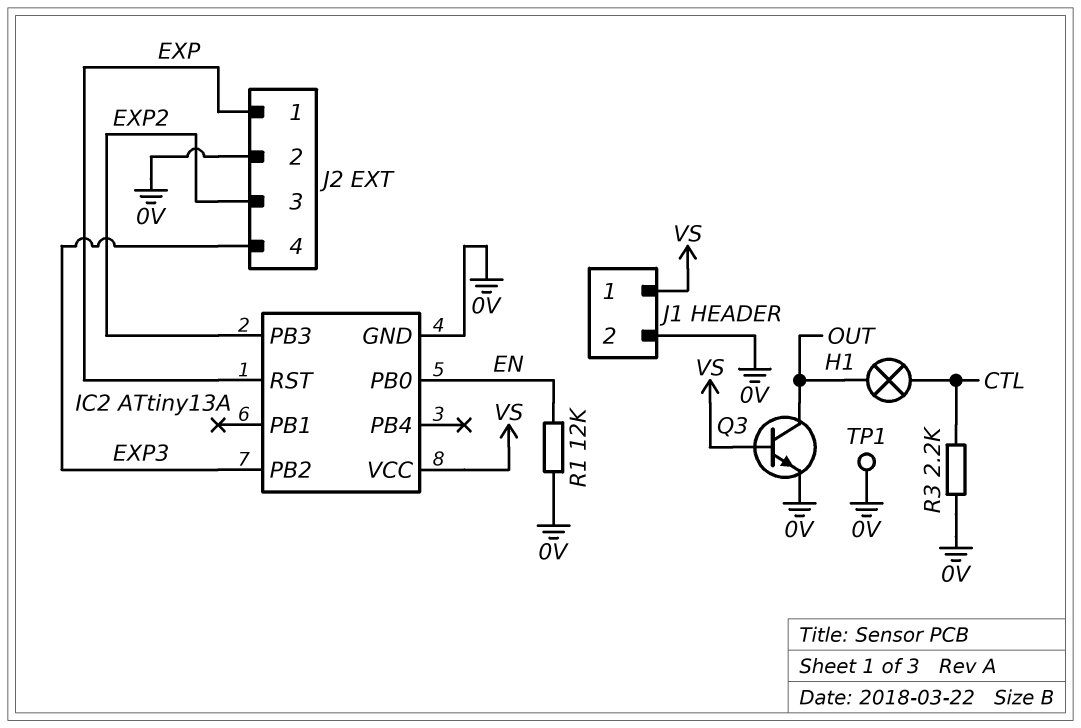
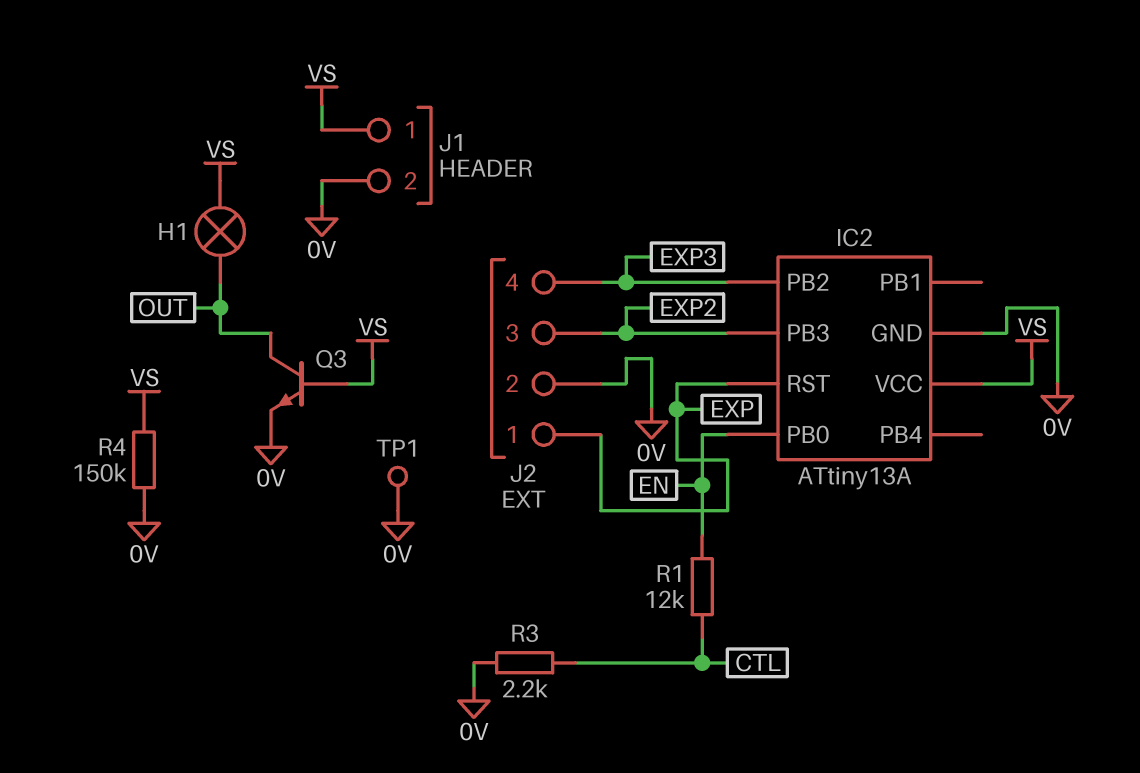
H1: lamp (CTL, OUT) -> lamp (OUT, VS)
R1: 12k (0V, EN) -> 12k (CTL, EN)
R4: none -> 150k (0V, VS)

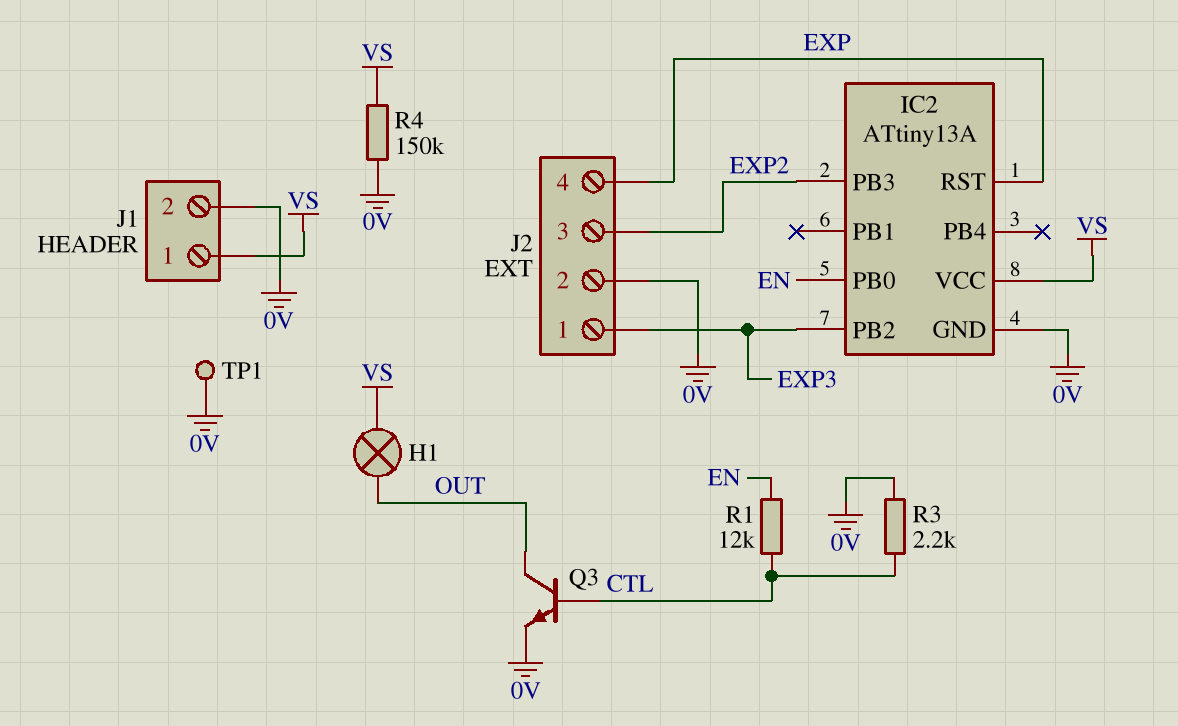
J2 pin 1: EXP -> EXP3
J2 pin 4: EXP3 -> EXP
Q3: NPN (B VS, C OUT, E 0V) -> NPN (B CTL, C OUT, E 0V)

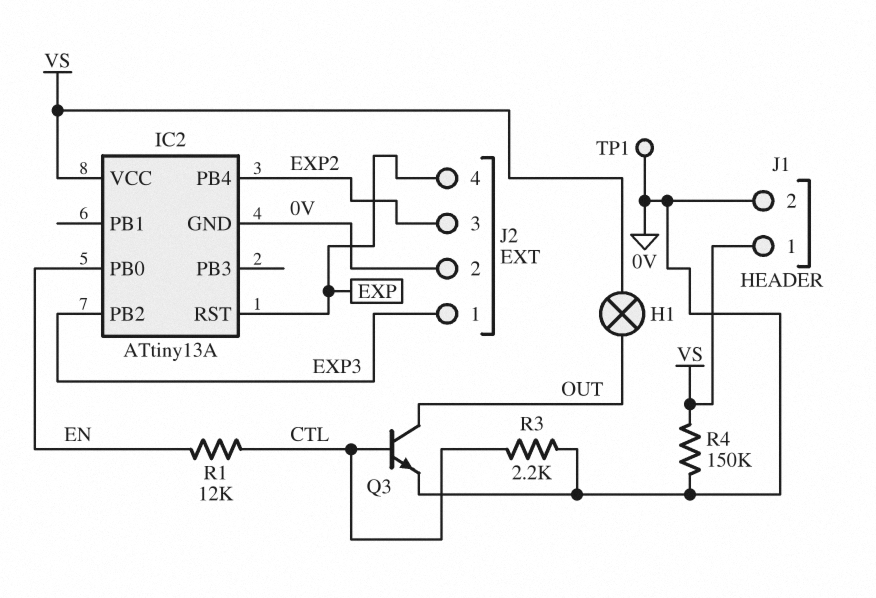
IC2 pin PB3: EXP2 -> none
IC2 pin PB4: none -> EXP2

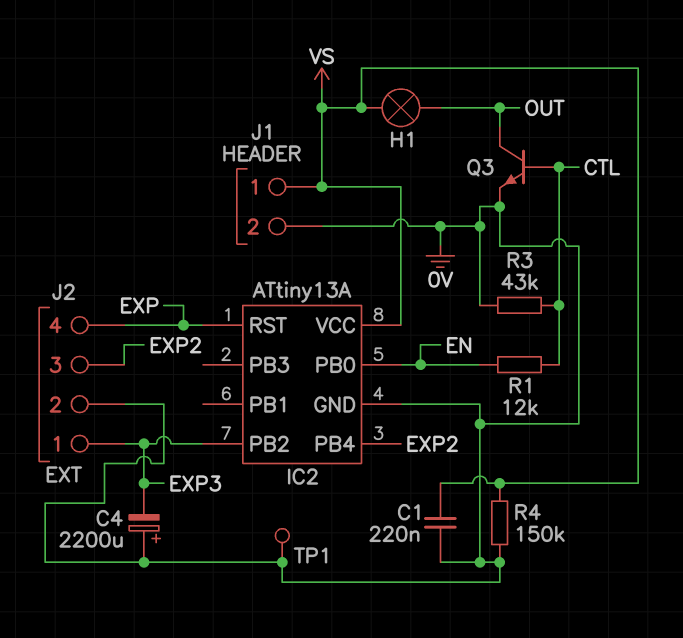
C1: none -> 220nF (0V, VS)
C4: none -> 2200uF (plus 0V, minus EXP3)
R3: 2.2k (0V, CTL) -> 43k (0V, CTL)

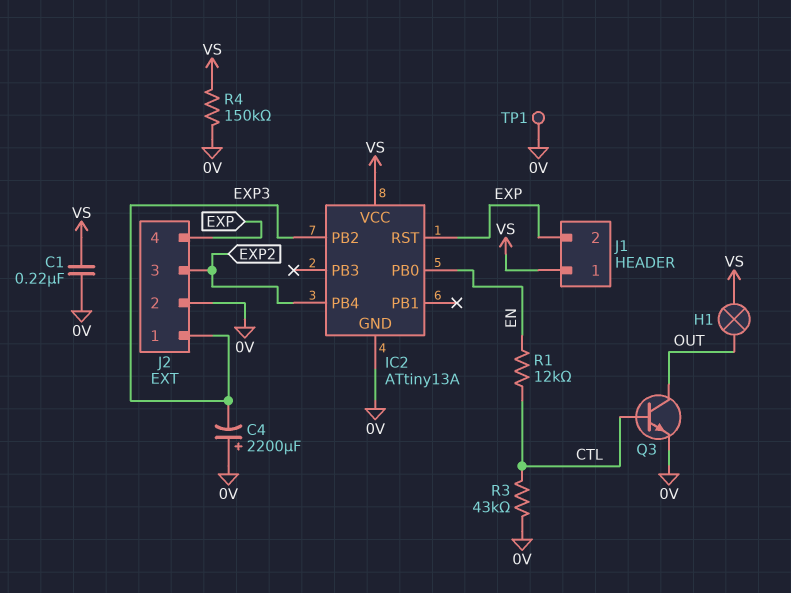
J1 pin 2: 0V -> EXP

